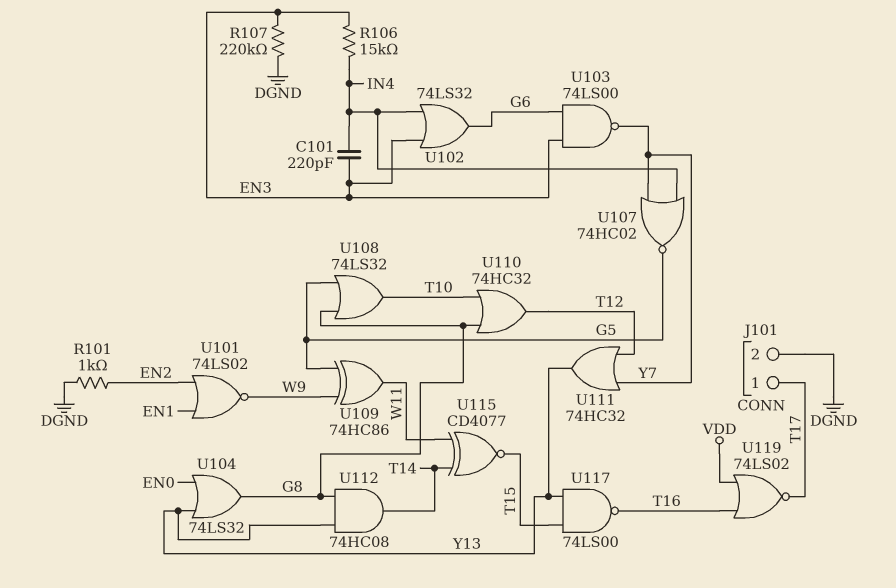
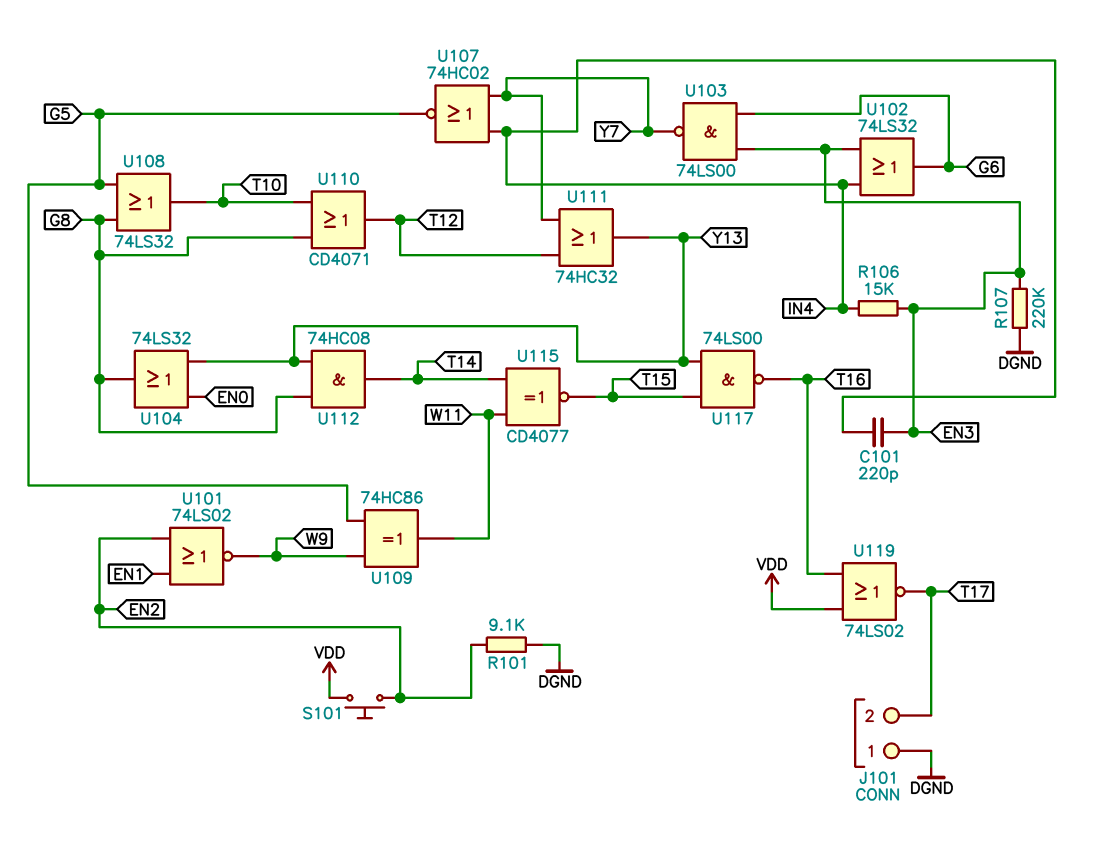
J101 pin 1: T17 -> DGND
J101 pin 2: DGND -> T17
R101: 1k (DGND, EN2) -> 9.1k (DGND, EN2)
S101: none -> button (EN2, VDD)
U110: OR 74HC32 (in G8, in T10, out T12) -> OR CD4071 (in G8, in T10, out T12)

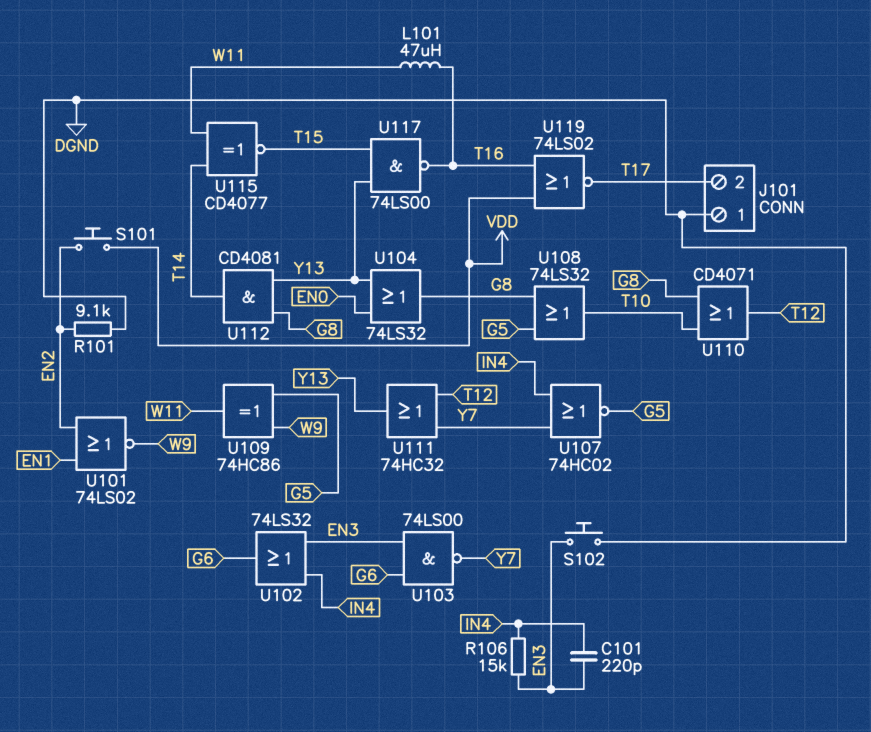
L101: none -> 47uH (T16, W11)
R107: 220k (DGND, EN3) -> none
S102: none -> button (DGND, EN3)
U112: AND 74HC08 (in G8, in Y13, out T14) -> AND CD4081 (in G8, in Y13, out T14)

